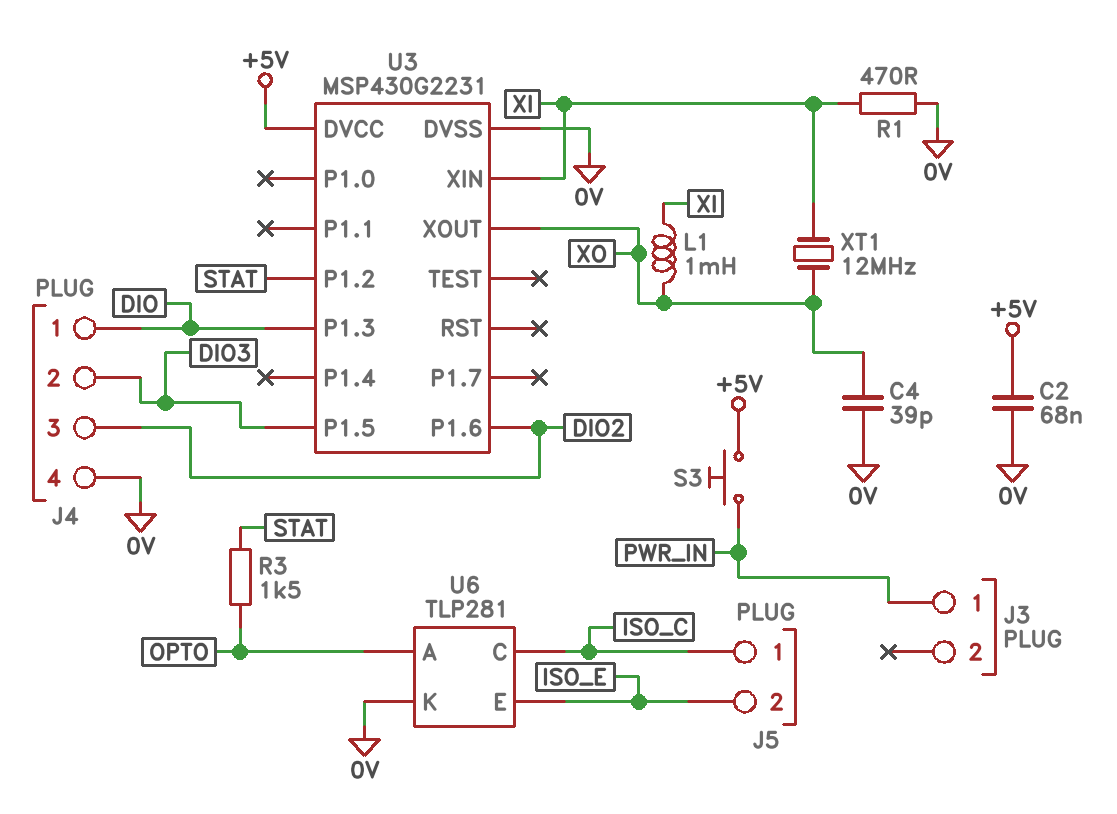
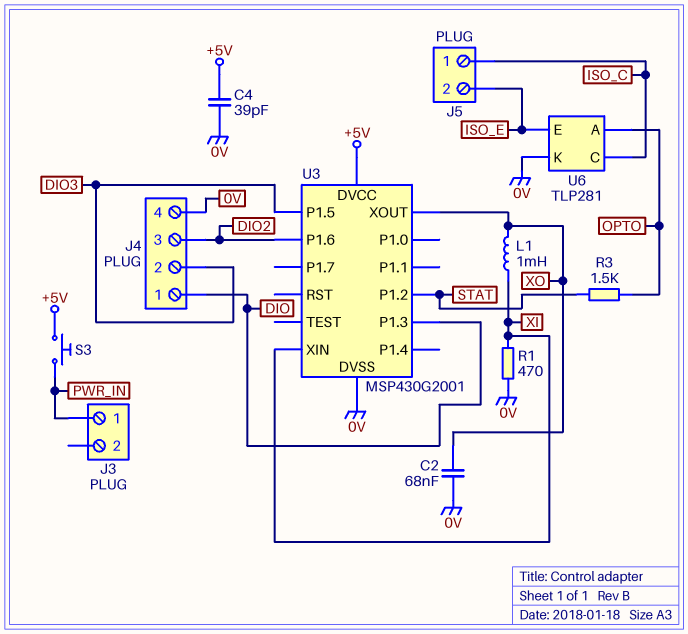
C2: 68nF (+5V, 0V) -> 68nF (0V, XO)
C4: 39pF (0V, XO) -> 39pF (+5V, 0V)
U3: MSP430G2231 -> MSP430G2001
XT1: 12MHz (XI, XO) -> none

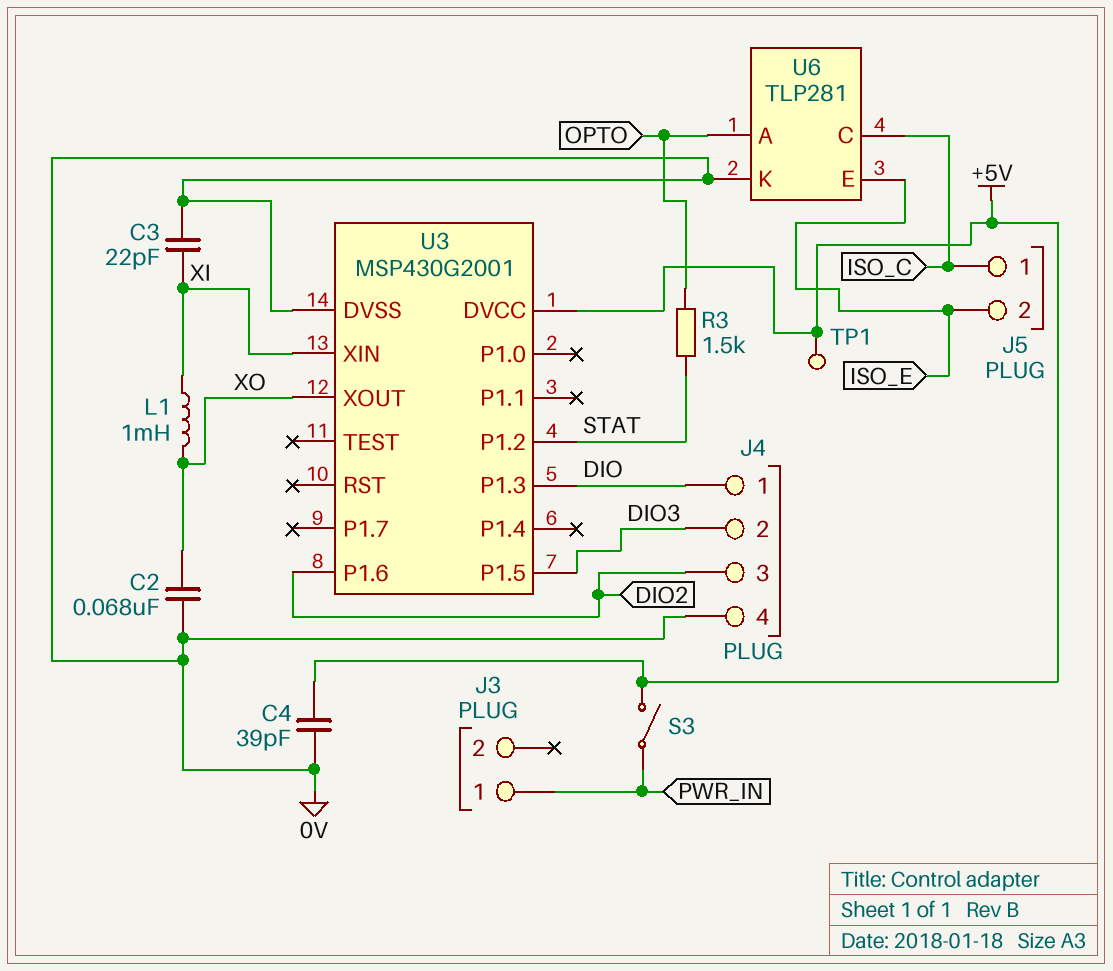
C3: none -> 22pF (0V, XI)
R1: 470 (0V, XI) -> none
S3: button (+5V, PWR_IN) -> switch (+5V, PWR_IN)
TP1: none -> test point (+5V)

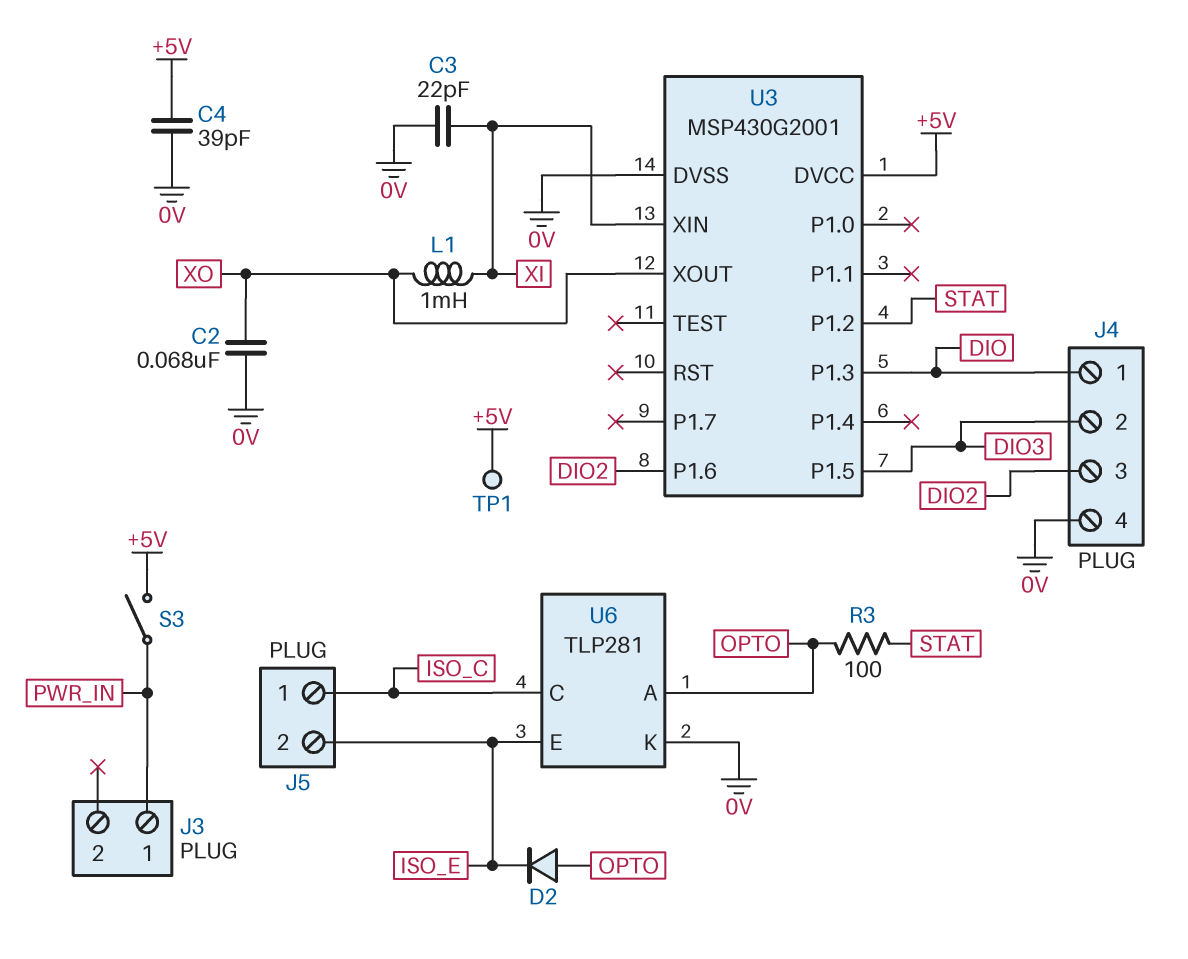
D2: none -> diode (A OPTO, K ISO_E)
R3: 1.5k (OPTO, STAT) -> 100 (OPTO, STAT)

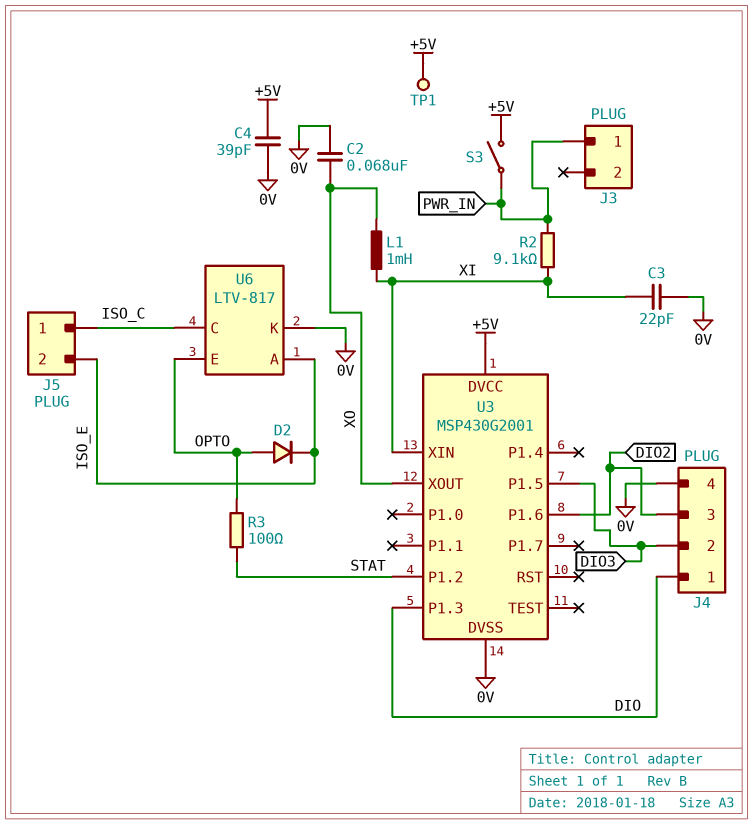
R2: none -> 9.1k (PWR_IN, XI)
U6: TLP281 -> LTV-817
U6 pin A: OPTO -> ISO_E
U6 pin E: ISO_E -> OPTO

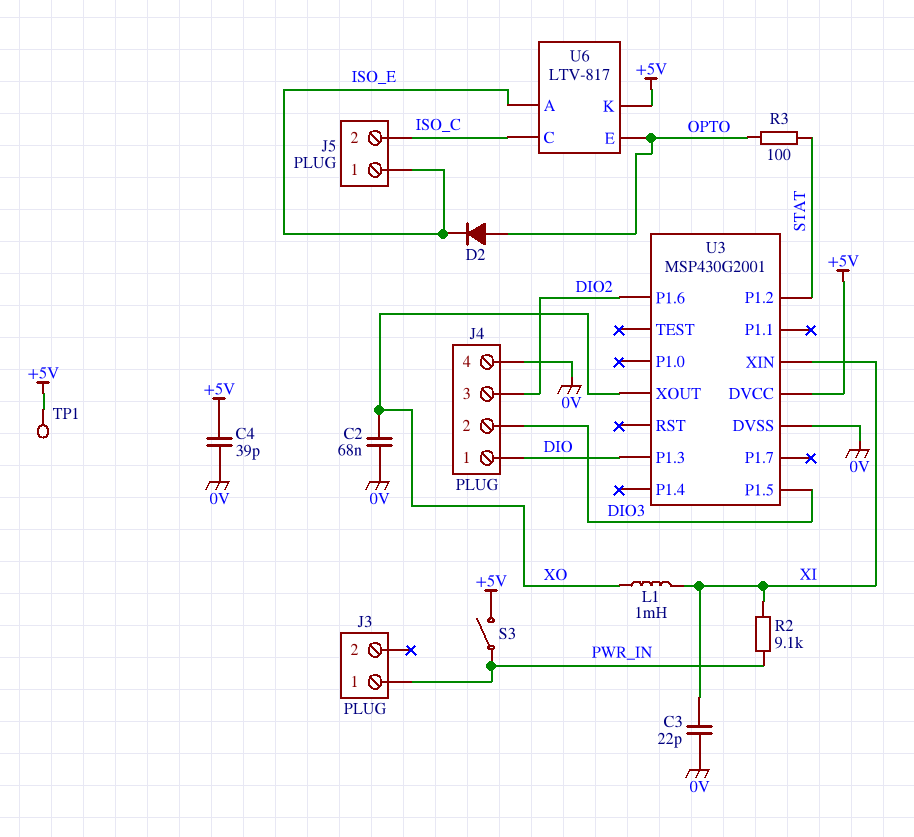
J5 pin 1: ISO_C -> ISO_E
J5 pin 2: ISO_E -> ISO_C
U6 pin K: 0V -> +5V

